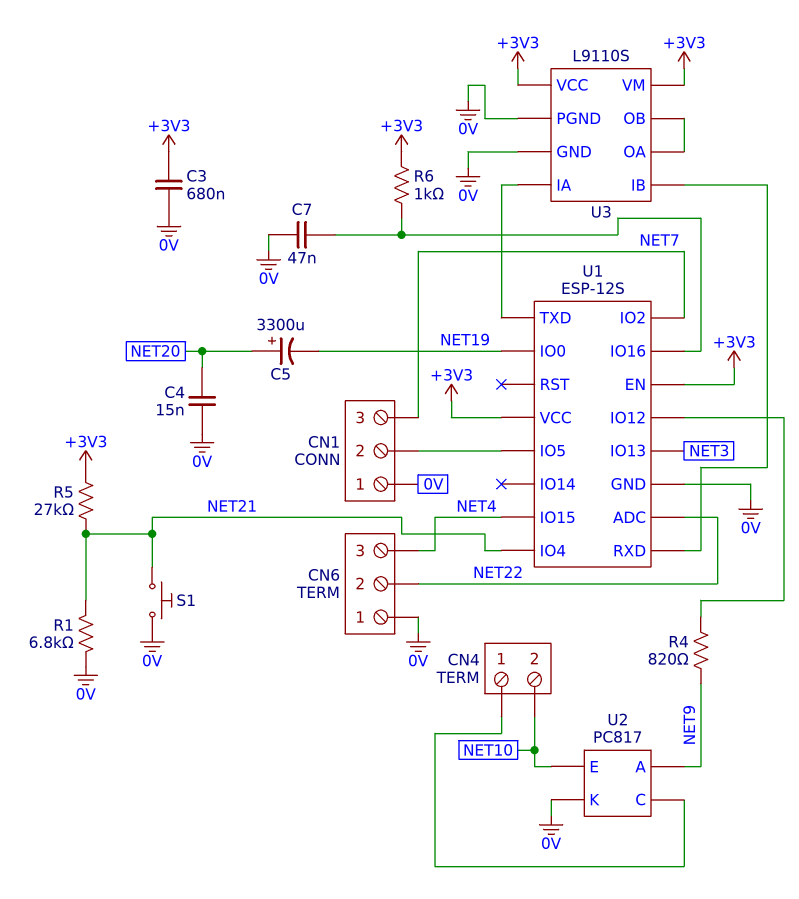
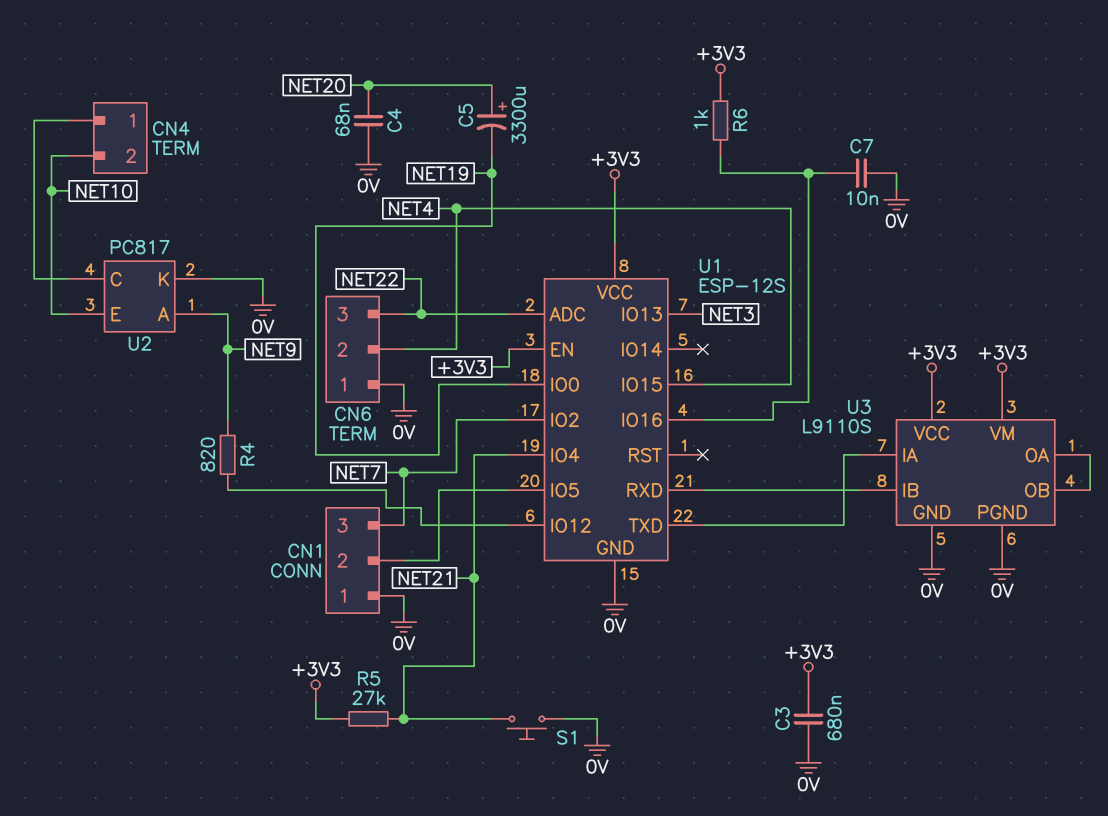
C4: 15nF (0V, NET20) -> 68nF (0V, NET20)
C7: 47nF (0V, U1/IO16) -> 10nF (0V, U1/IO16)
CN6 pin 2: NET22 -> NET4
CN6 pin 3: NET4 -> NET22
R1: 6.8k (0V, NET21) -> none

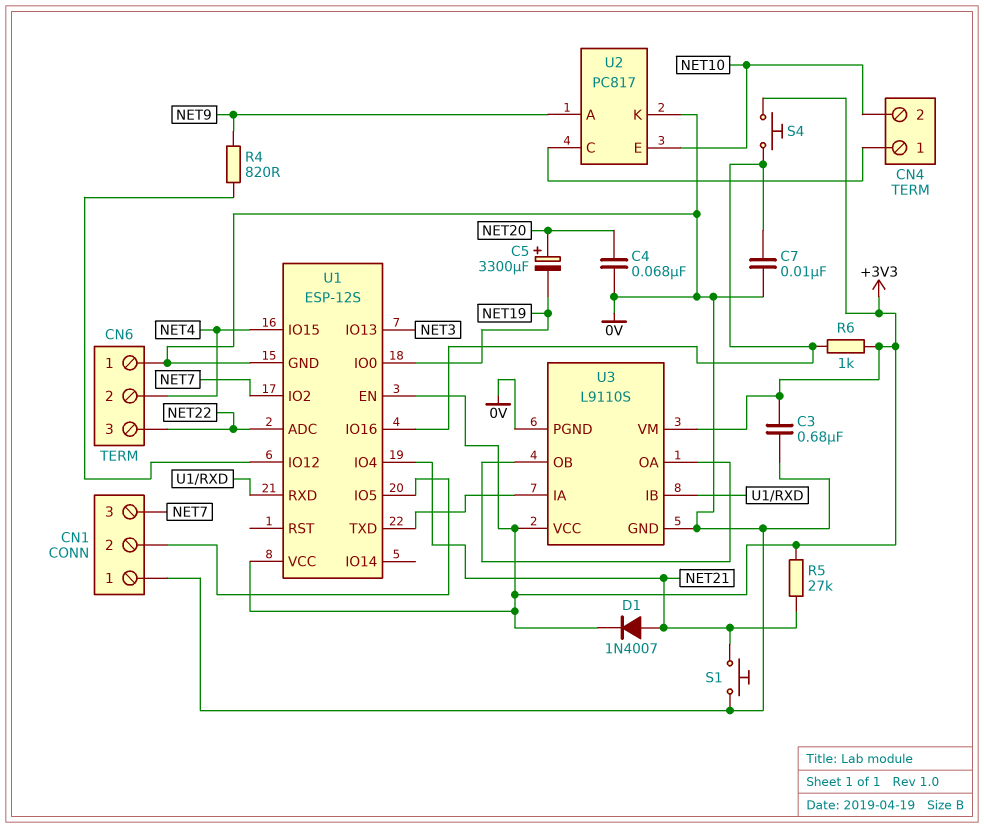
D1: none -> diode 1N4007 (A NET21, K +3V3)
S4: none -> button (+3V3, U1/IO16)

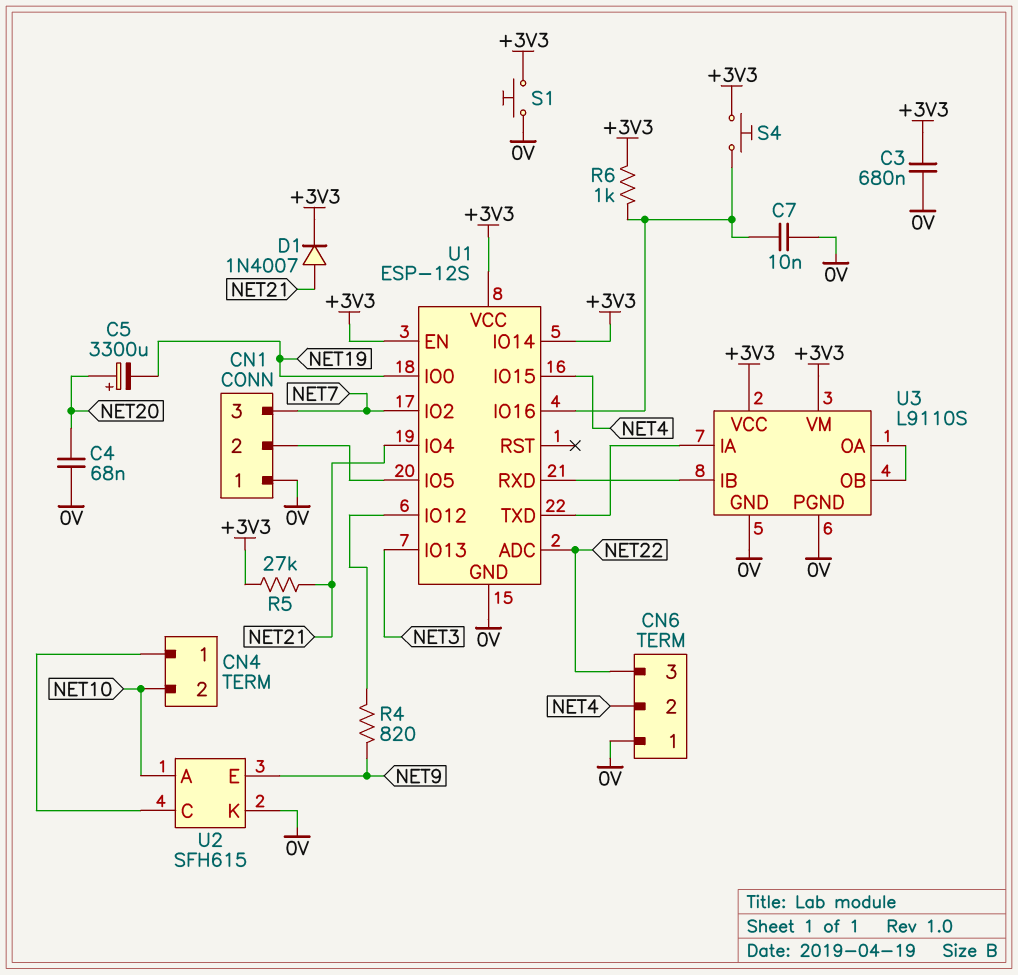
S1: button (0V, NET21) -> button (+3V3, 0V)
U1 pin IO14: none -> +3V3
U2: PC817 -> SFH615
U2 pin A: NET9 -> NET10
U2 pin E: NET10 -> NET9

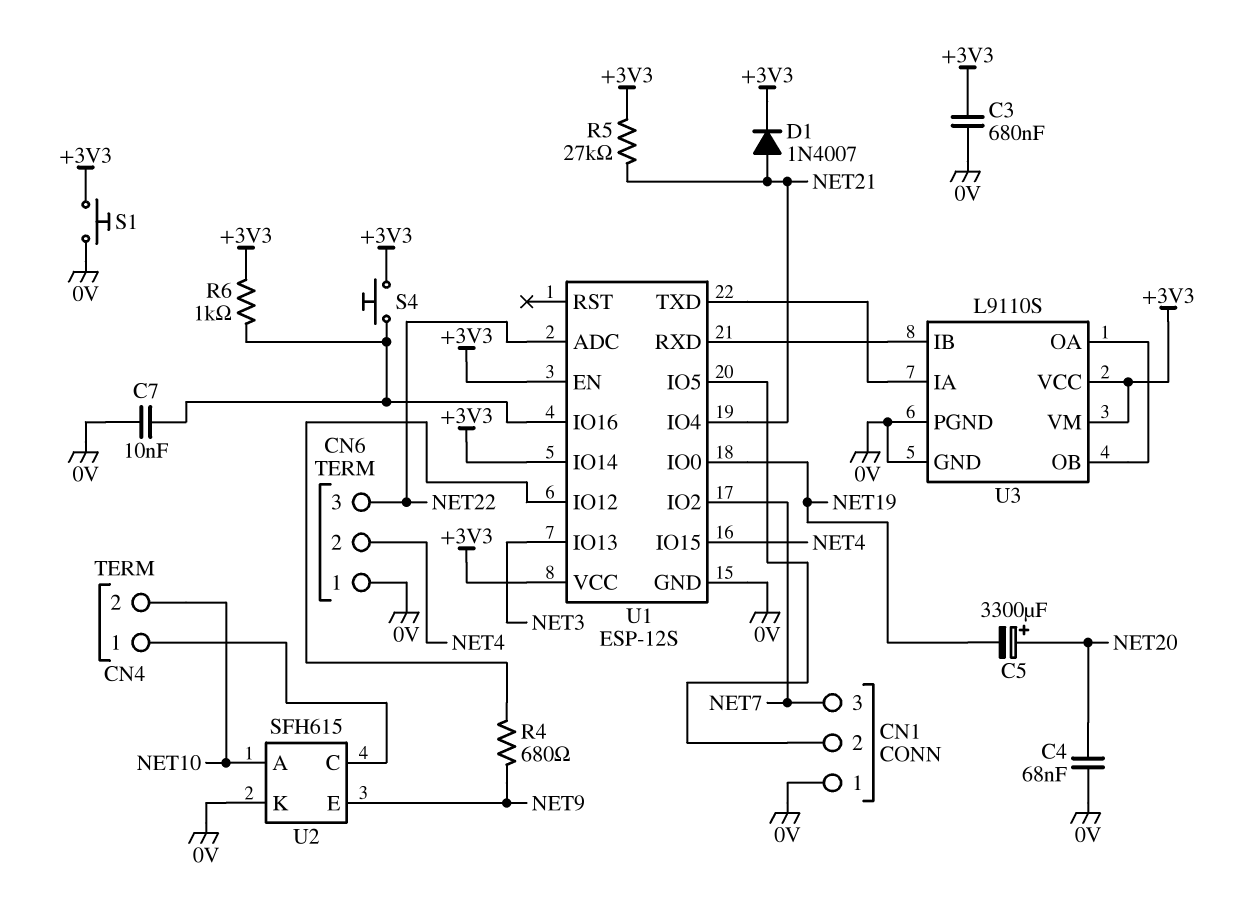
R4: 820 (NET9, U1/IO12) -> 680 (NET9, U1/IO12)

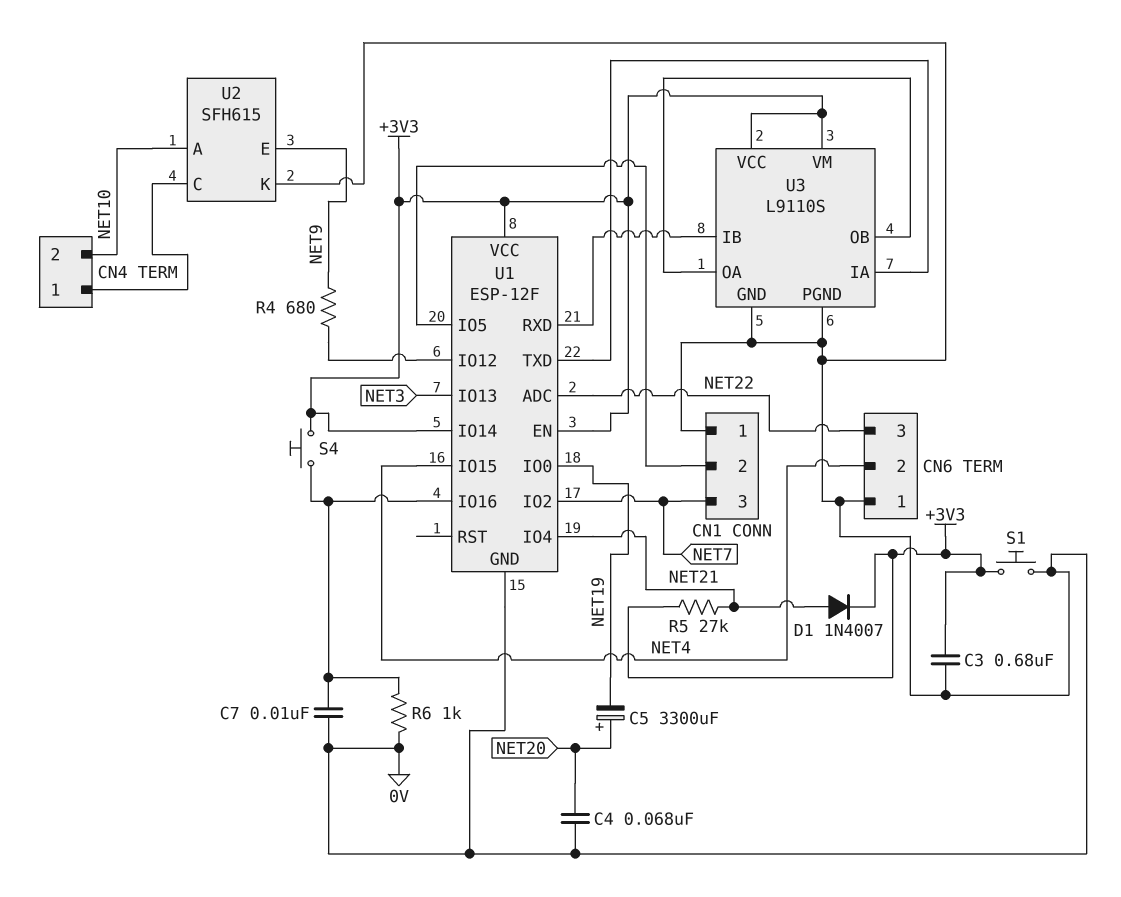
R6: 1k (+3V3, U1/IO16) -> 1k (0V, U1/IO16)
U1: ESP-12S -> ESP-12F

